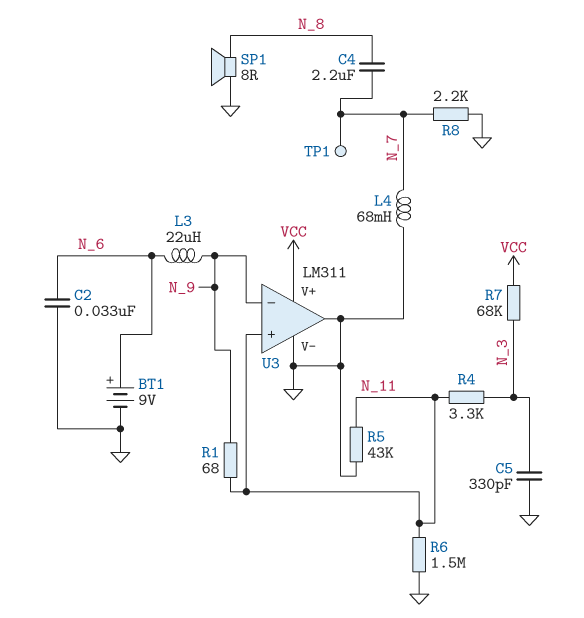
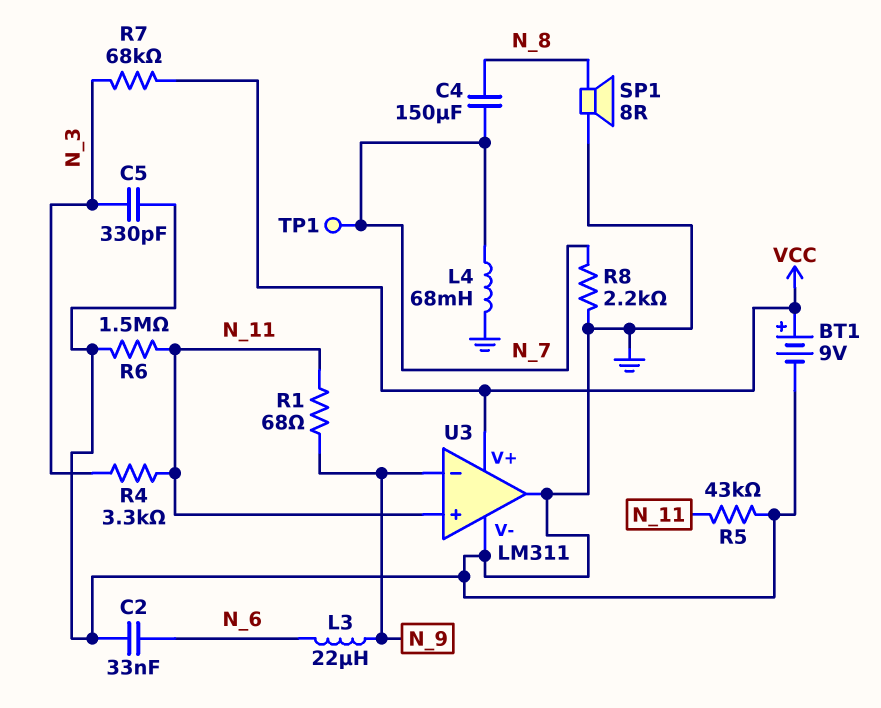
BT1: 9V (plus N_6, minus GND) -> 9V (plus VCC, minus GND)
C4: 2.2uF (N_7, N_8) -> 150uF (N_7, N_8)

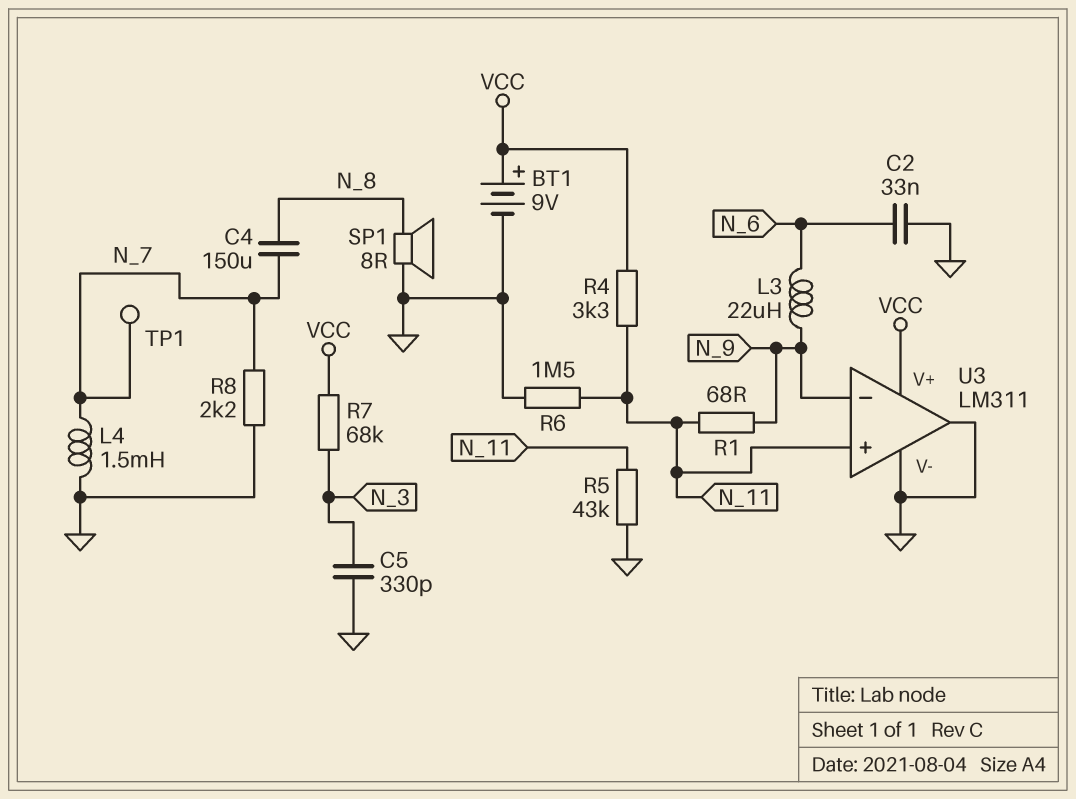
L4: 68mH (GND, N_7) -> 1.5mH (GND, N_7)
R4: 3.3k (N_3, N_11) -> 3.3k (N_11, VCC)

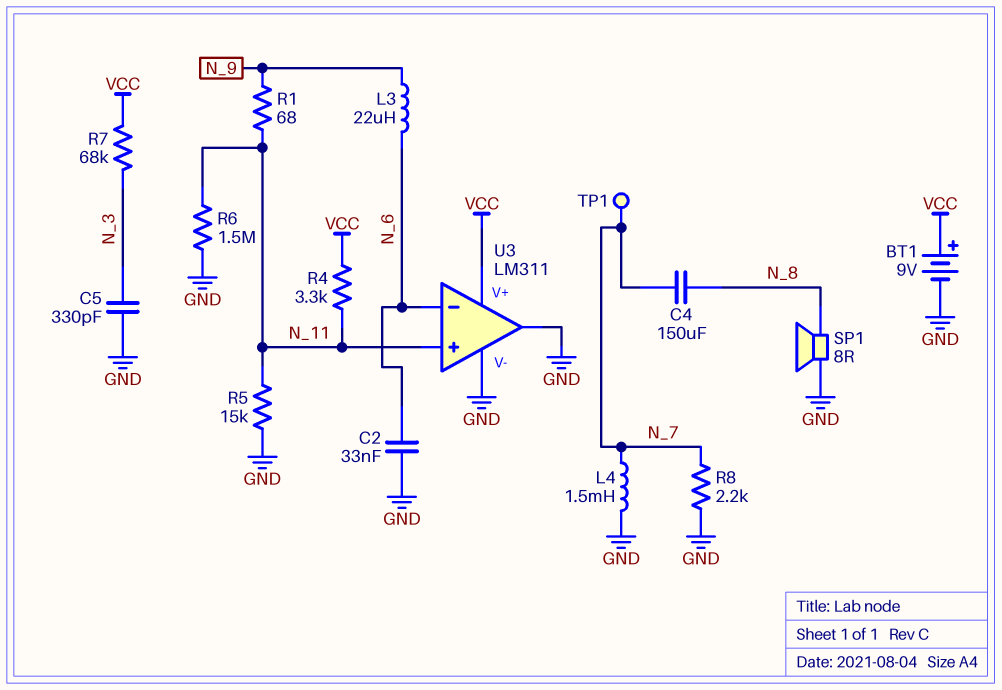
R5: 43k (GND, N_11) -> 15k (GND, N_11)
U3 pin in-: N_9 -> N_6

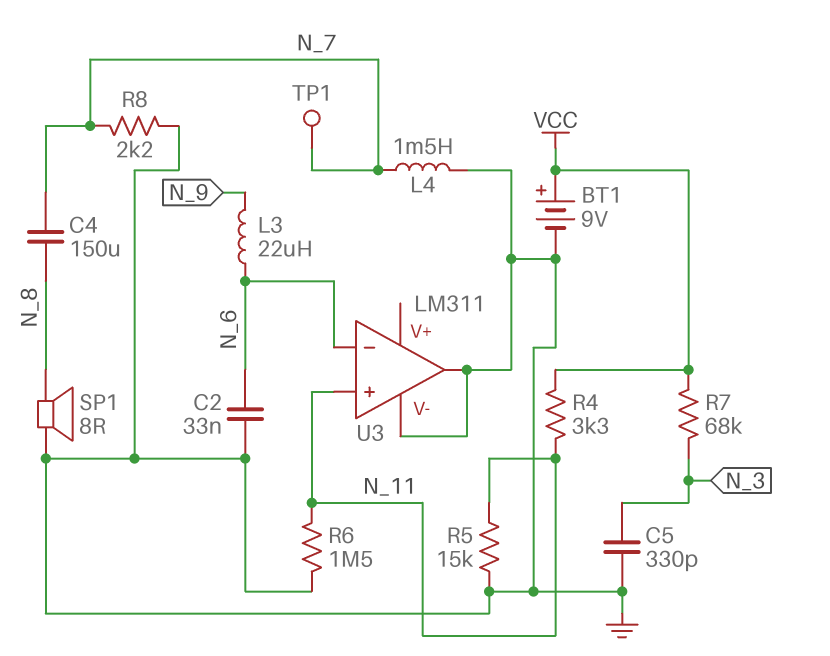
R1: 68 (N_9, N_11) -> none
U3 pin V+: VCC -> none

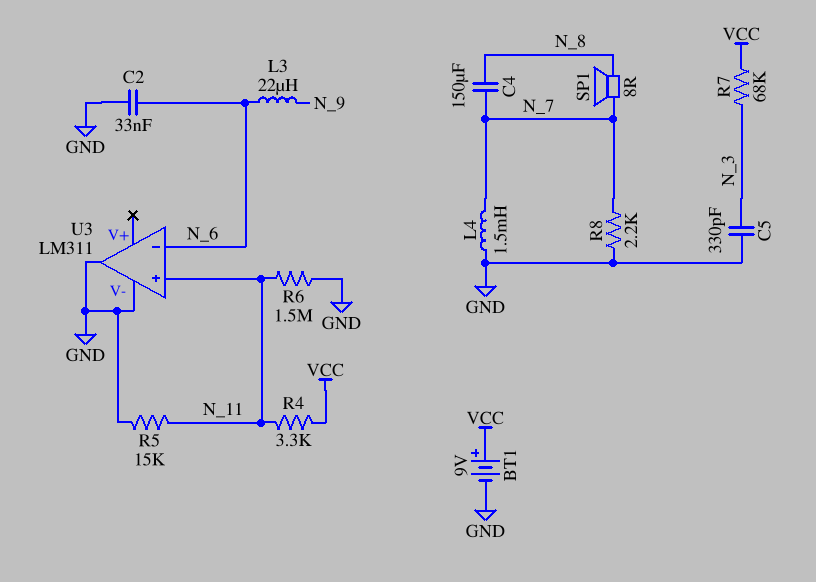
SP1: speaker 8R (GND, N_8) -> speaker 8R (N_7, N_8)
TP1: test point (N_7) -> none

